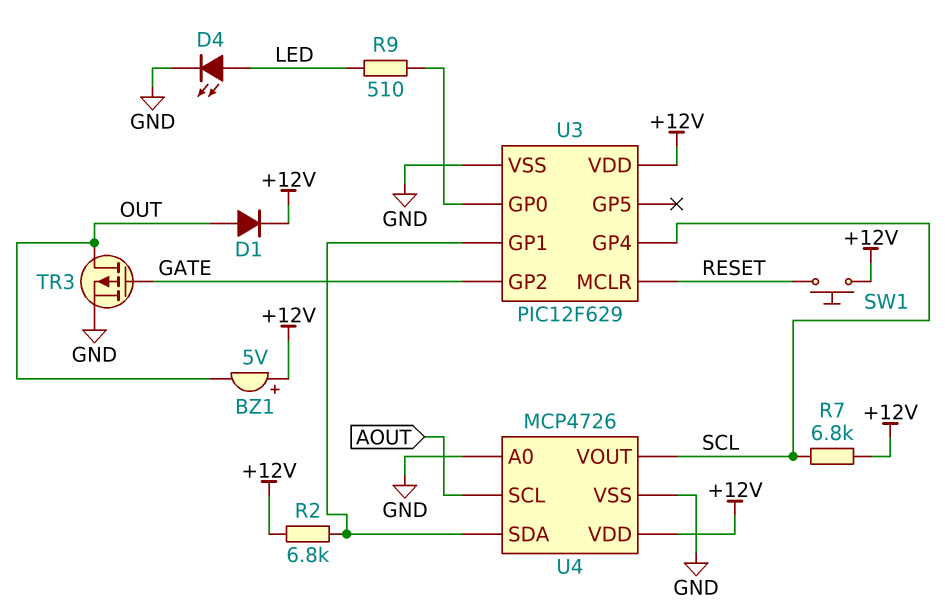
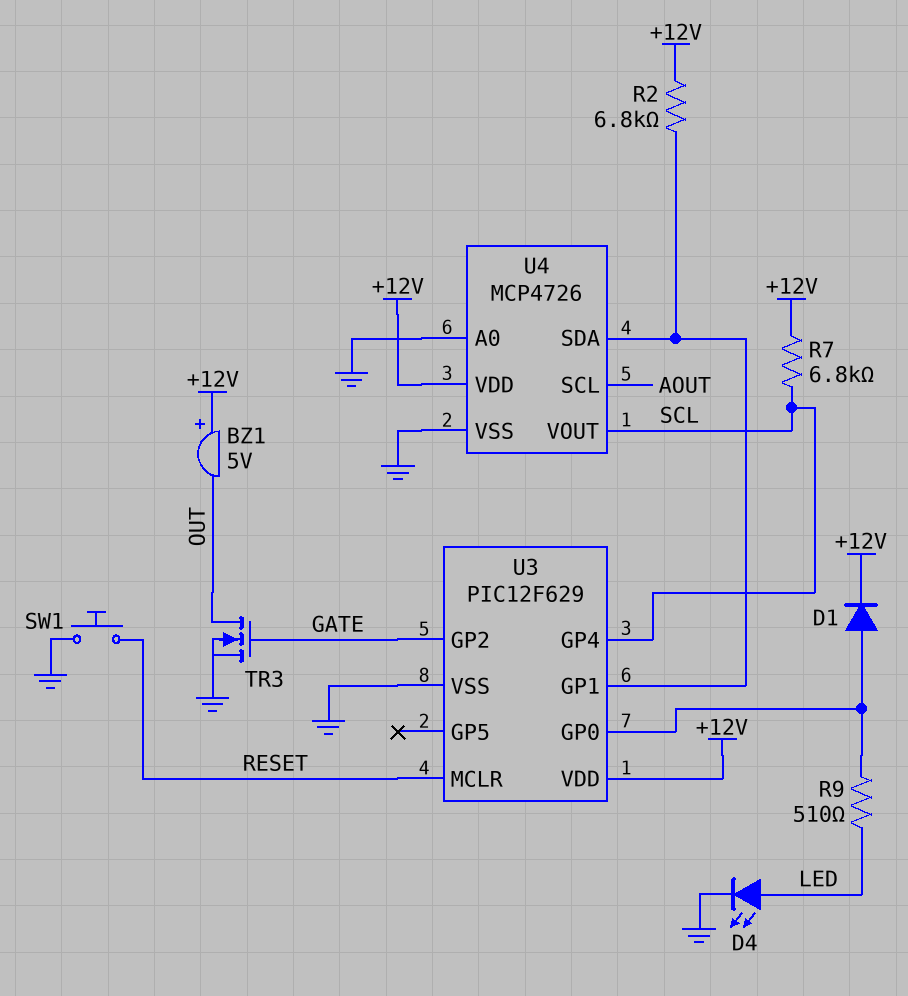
D1: diode (A OUT, K +12V) -> diode (A U3/GP0, K +12V)
SW1: button (+12V, RESET) -> button (GND, RESET)
TR3: PMOS (G GATE, D OUT, S GND) -> NMOS (G GATE, D OUT, S GND)

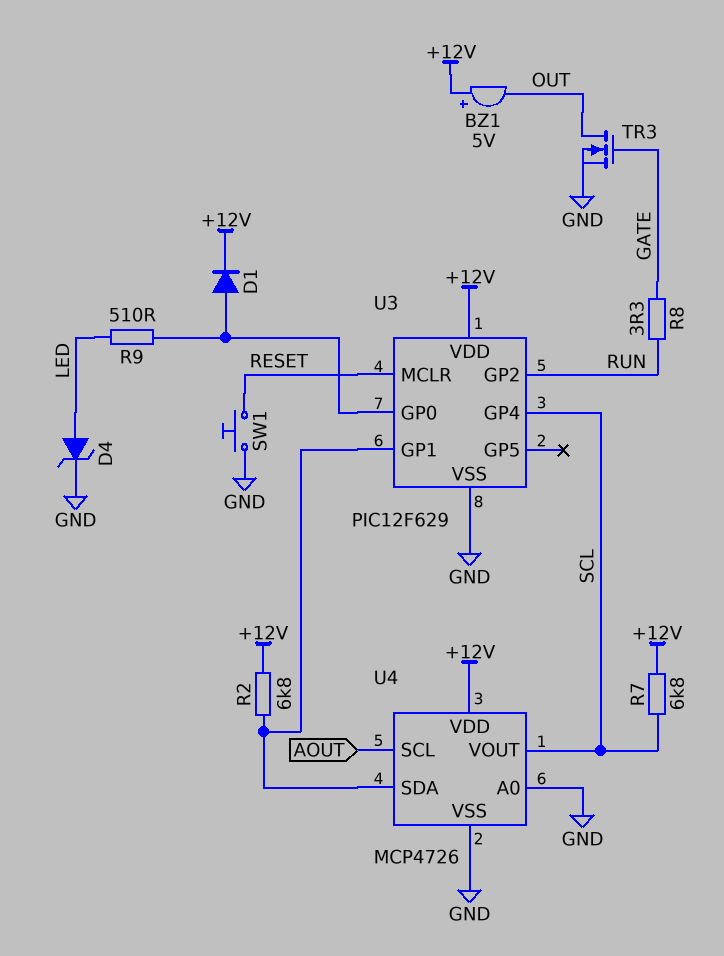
D4: LED (A LED, K GND) -> zener (A LED, K GND)
R8: none -> 3.3 (GATE, RUN)
U3 pin GP2: GATE -> RUN

